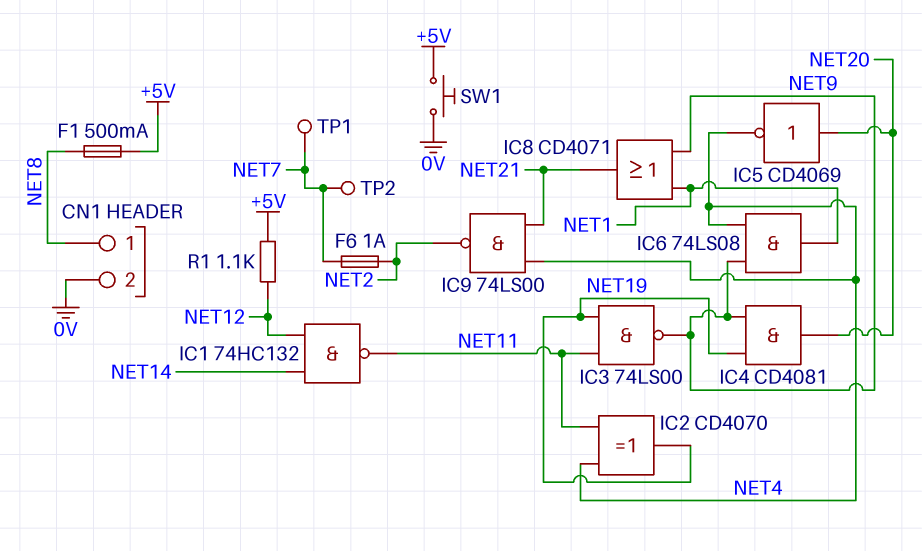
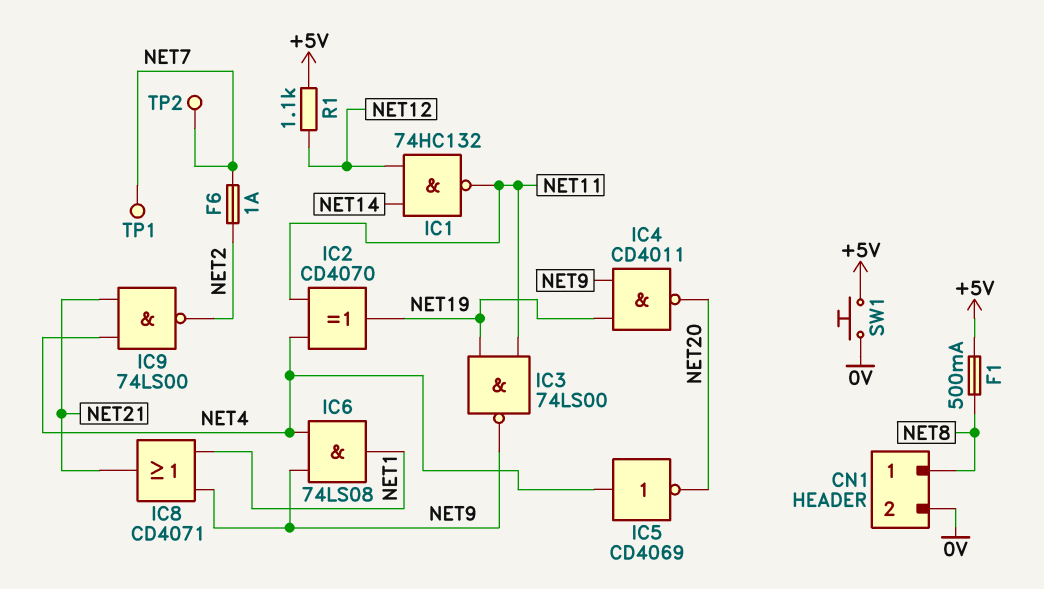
IC4: AND CD4081 (in NET9, in NET19, out NET20) -> NAND CD4011 (in NET9, in NET19, out NET20)
IC5: NOT CD4069 (in NET20, out NET4) -> NOT CD4069 (in NET4, out NET20)

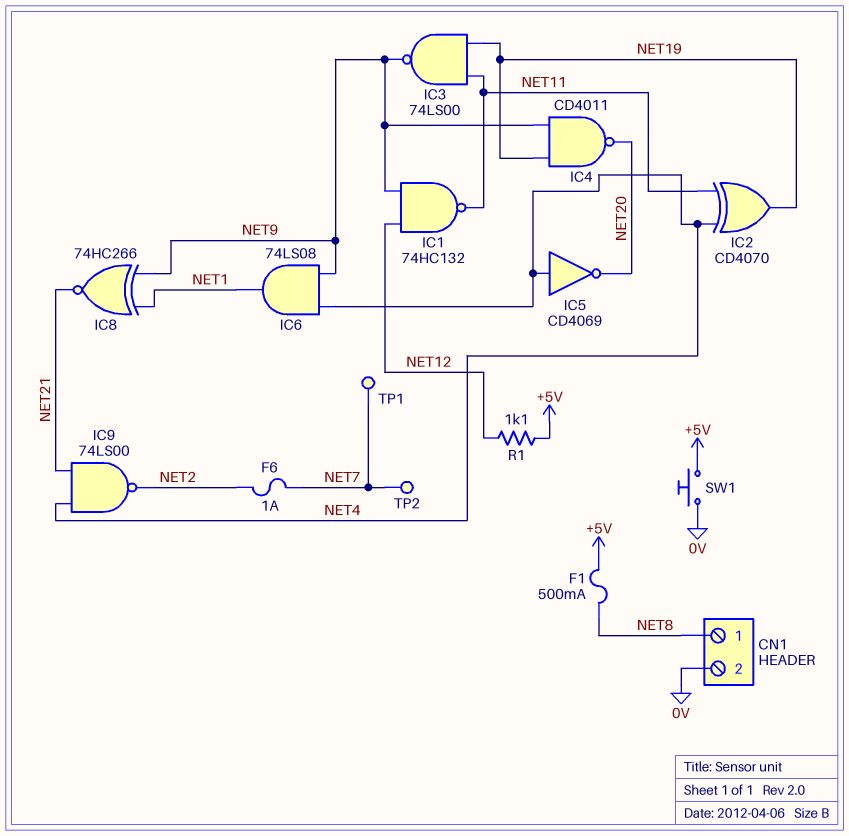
IC1: NAND 74HC132 (in NET12, in NET14, out NET11) -> NAND 74HC132 (in NET9, in NET12, out NET11)
IC8: OR CD4071 (in NET1, in NET9, out NET21) -> XNOR 74HC266 (in NET1, in NET9, out NET21)

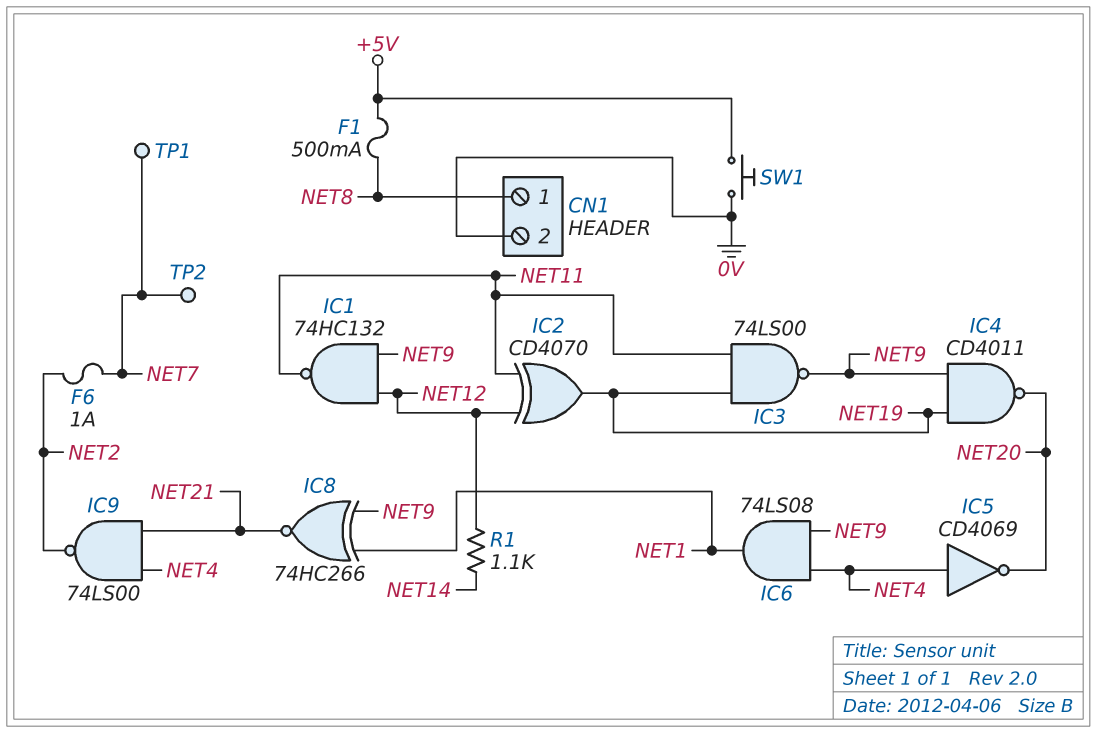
IC2: XOR CD4070 (in NET4, in NET11, out NET19) -> XOR CD4070 (in NET11, in NET12, out NET19)
R1: 1.1k (+5V, NET12) -> 1.1k (NET12, NET14)

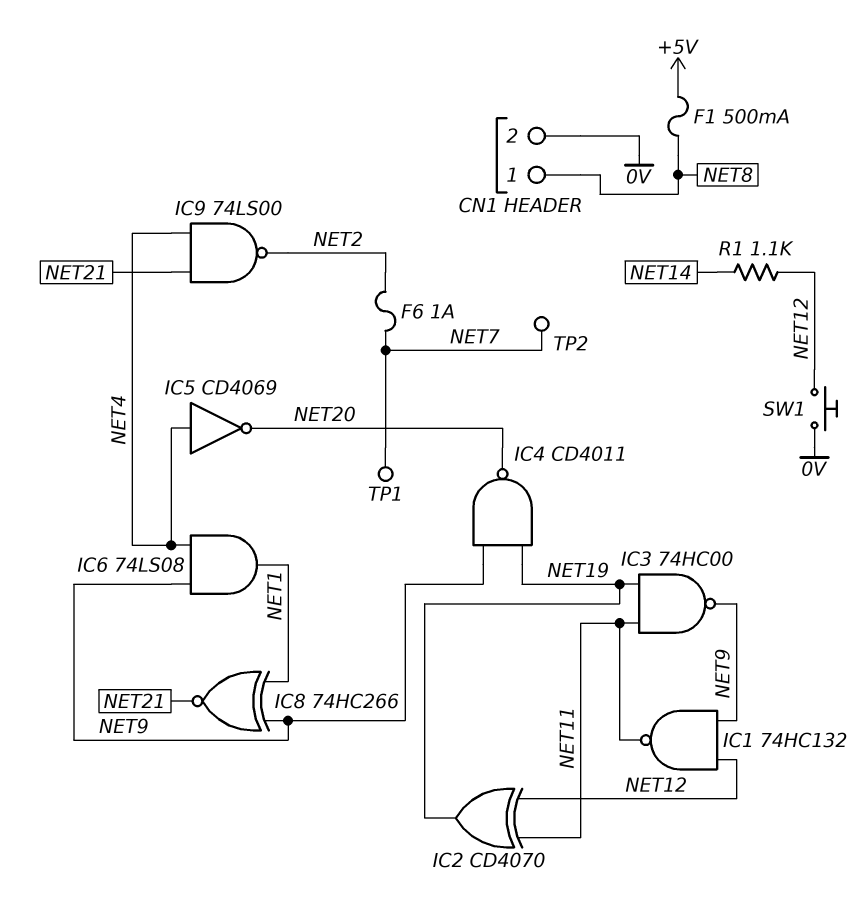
IC3: NAND 74LS00 (in NET11, in NET19, out NET9) -> NAND 74HC00 (in NET11, in NET19, out NET9)
SW1: button (+5V, 0V) -> button (0V, NET12)

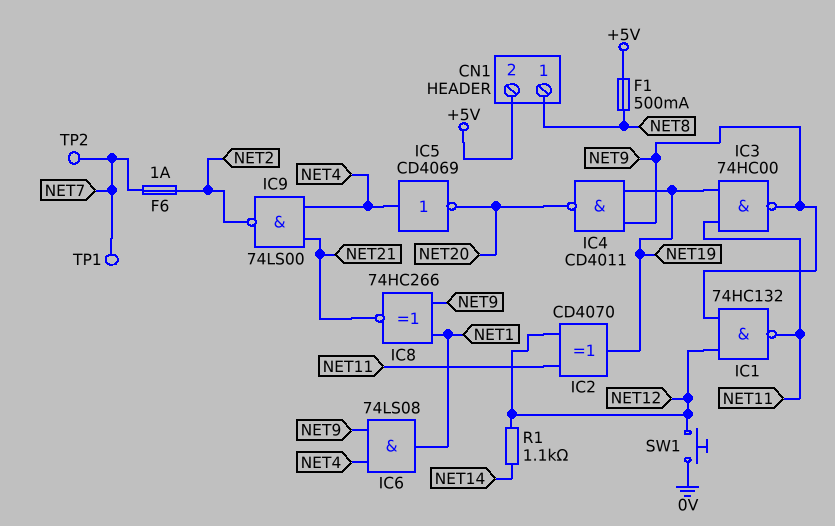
CN1 pin 2: 0V -> +5V

